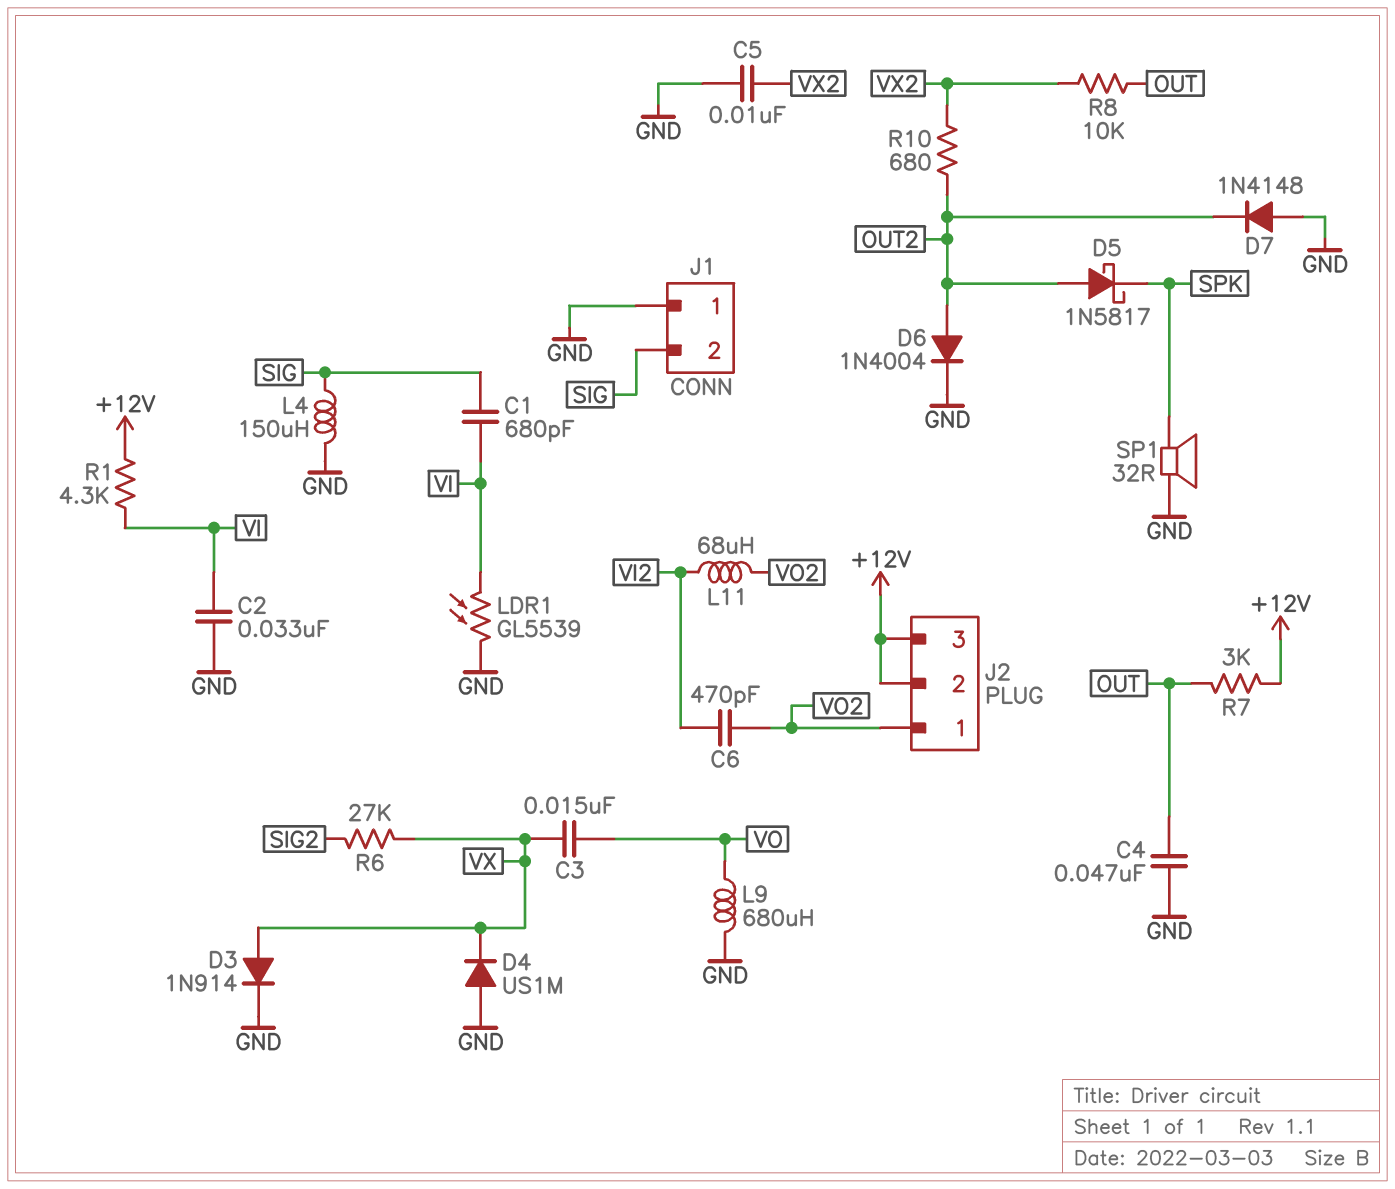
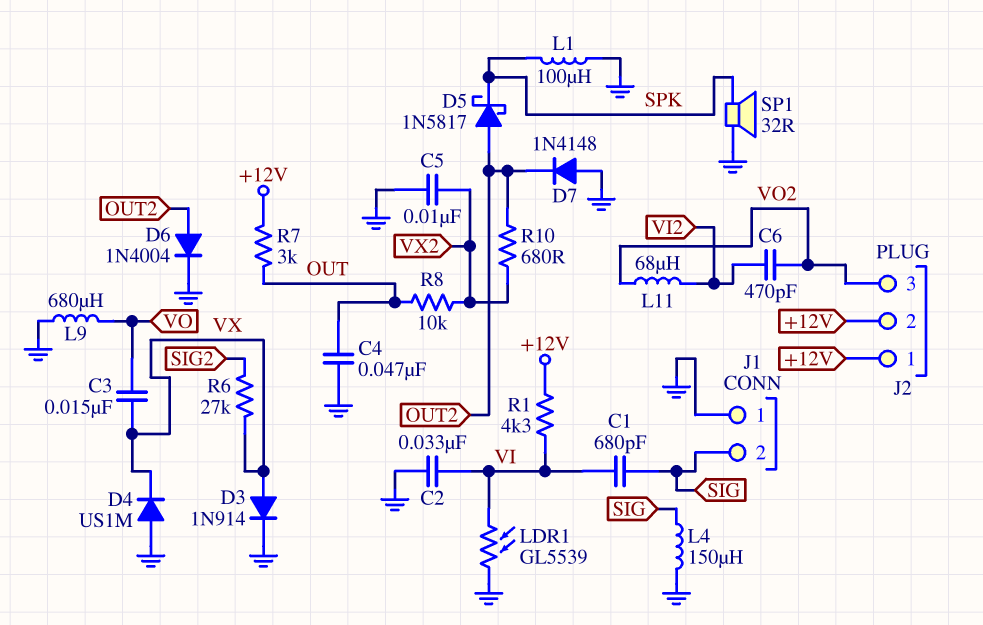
J2 pin 1: VO2 -> +12V
J2 pin 3: +12V -> VO2
L1: none -> 100uH (GND, SPK)

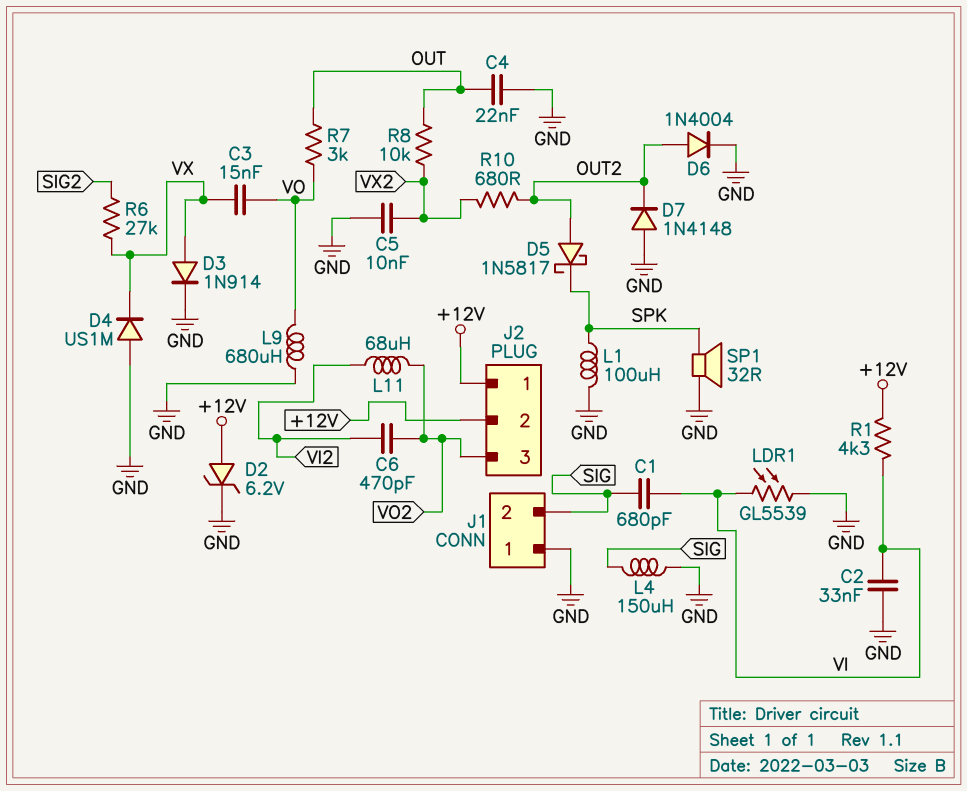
C4: 47nF (GND, OUT) -> 22nF (GND, OUT)
D2: none -> zener 6.2V (A +12V, K GND)
R7: 3k (+12V, OUT) -> 3k (OUT, VO)

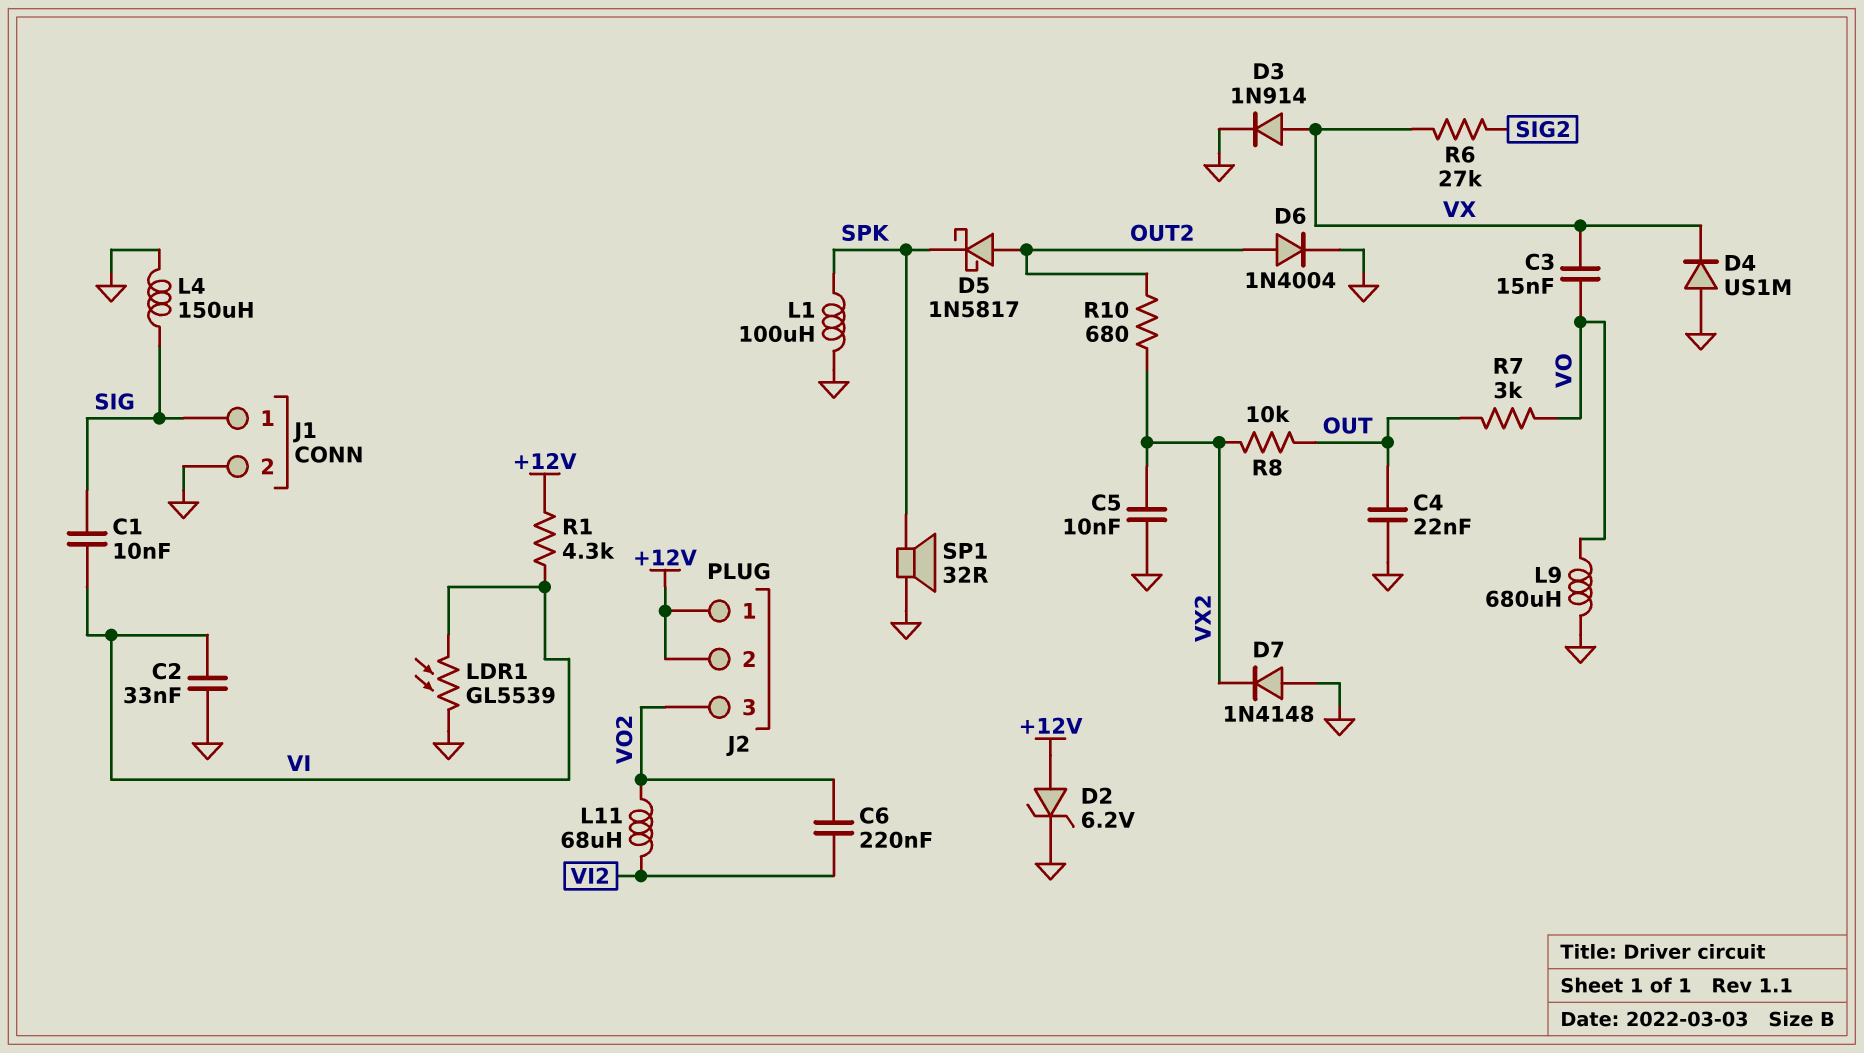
C1: 680pF (SIG, VI) -> 10nF (SIG, VI)
C6: 470pF (VI2, VO2) -> 220nF (VI2, VO2)
D7: diode 1N4148 (A GND, K OUT2) -> diode 1N4148 (A GND, K VX2)
J1 pin 1: GND -> SIG
J1 pin 2: SIG -> GND

